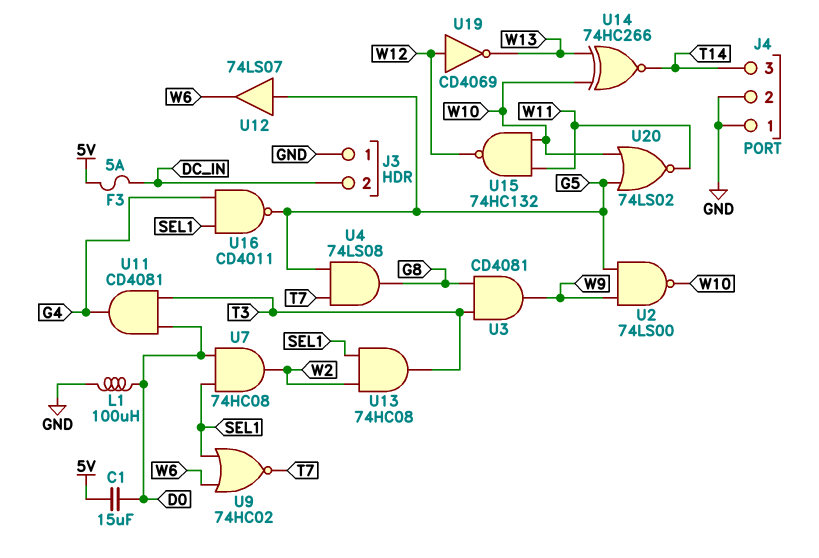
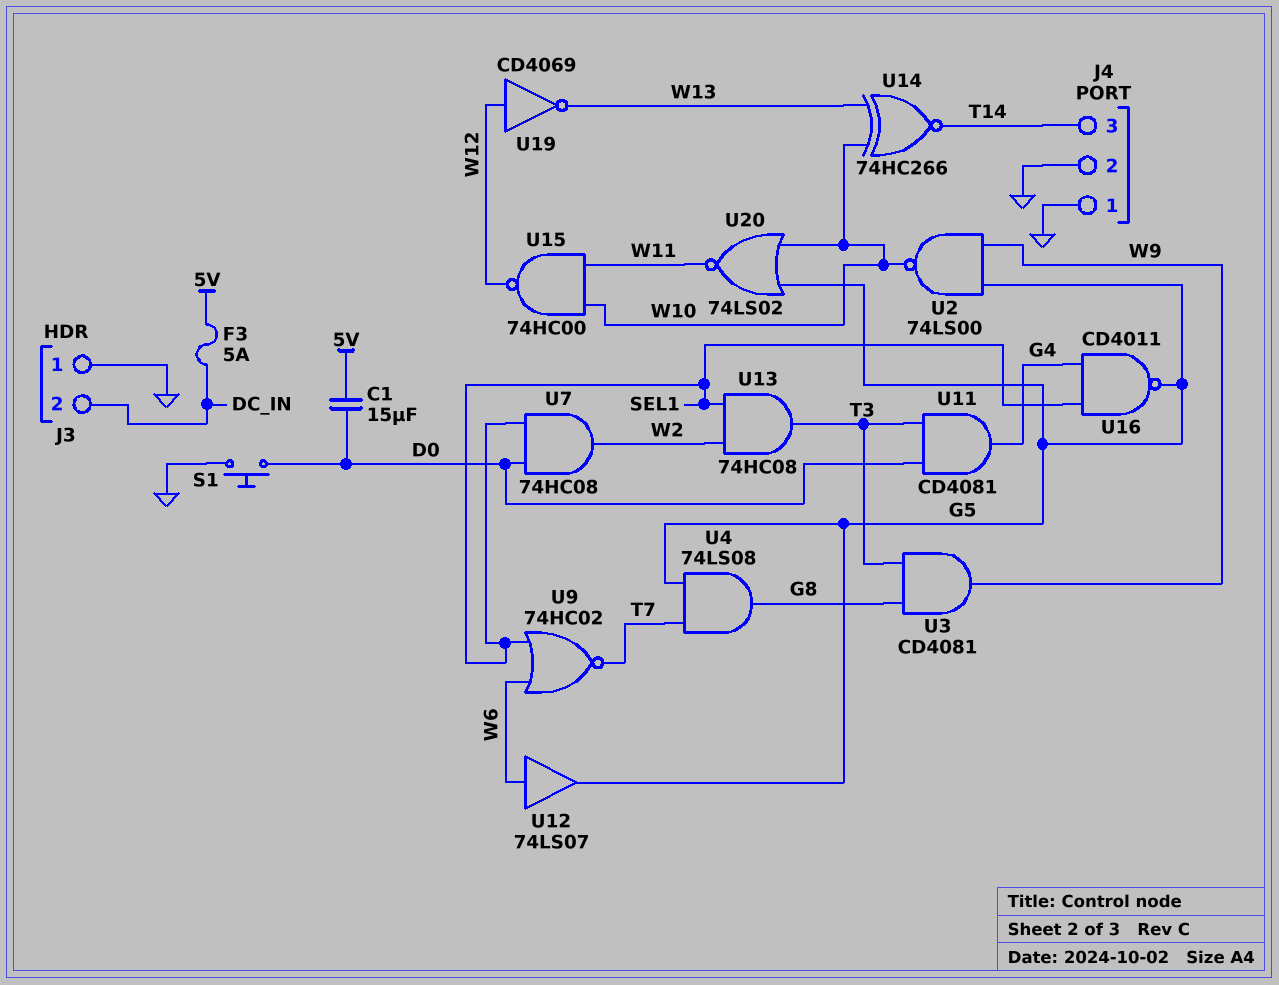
L1: 100uH (D0, GND) -> none
S1: none -> button (D0, GND)
U12: buffer 74LS07 (in G5, out W6) -> buffer 74LS07 (in W6, out G5)
U15: NAND 74HC132 (in W10, in W11, out W12) -> NAND 74HC00 (in W10, in W11, out W12)

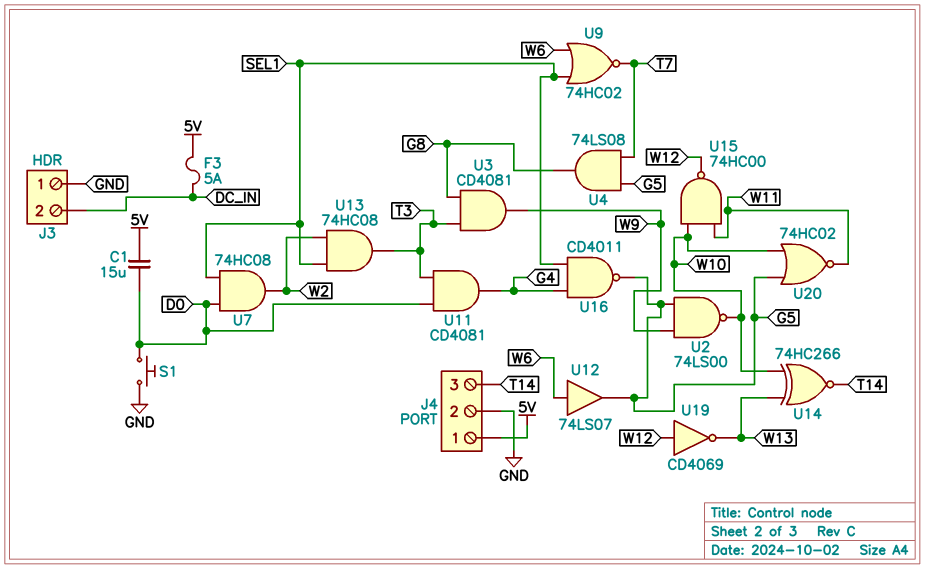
J4 pin 1: GND -> 5V
U20: NOR 74LS02 (in G5, in W10, out W11) -> NOR 74HC02 (in G5, in W10, out W11)

